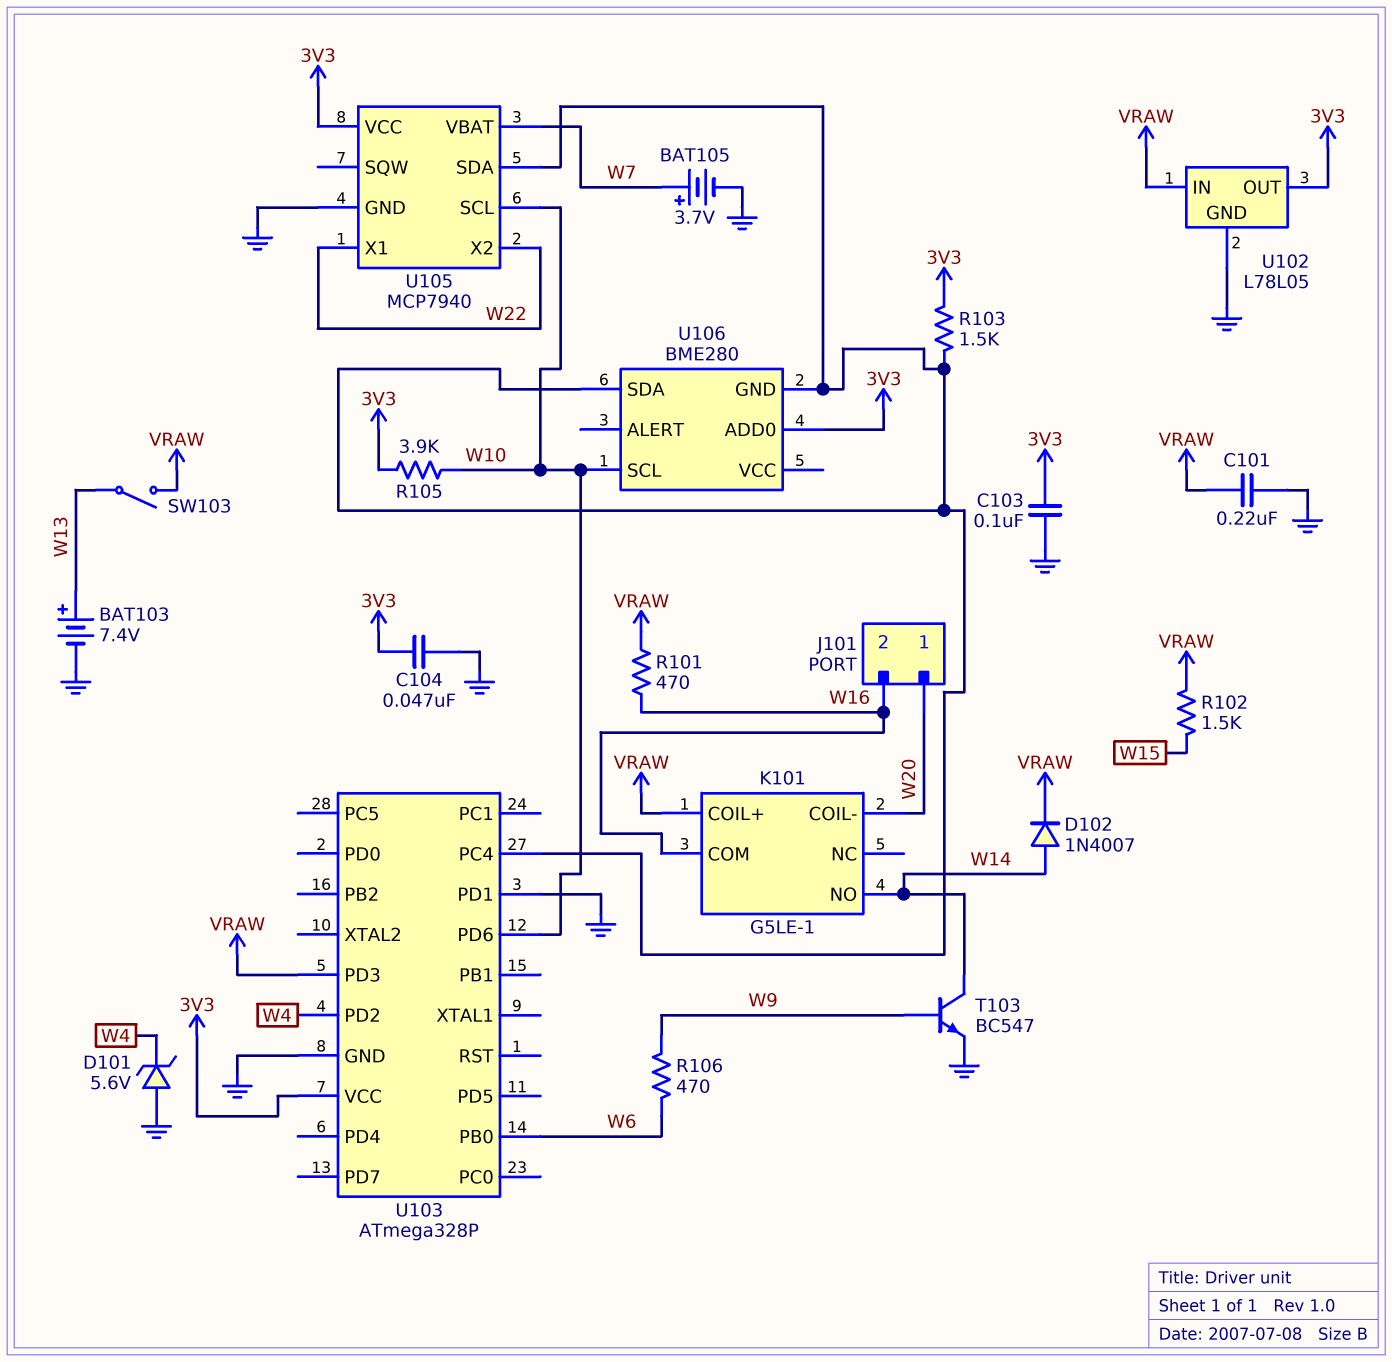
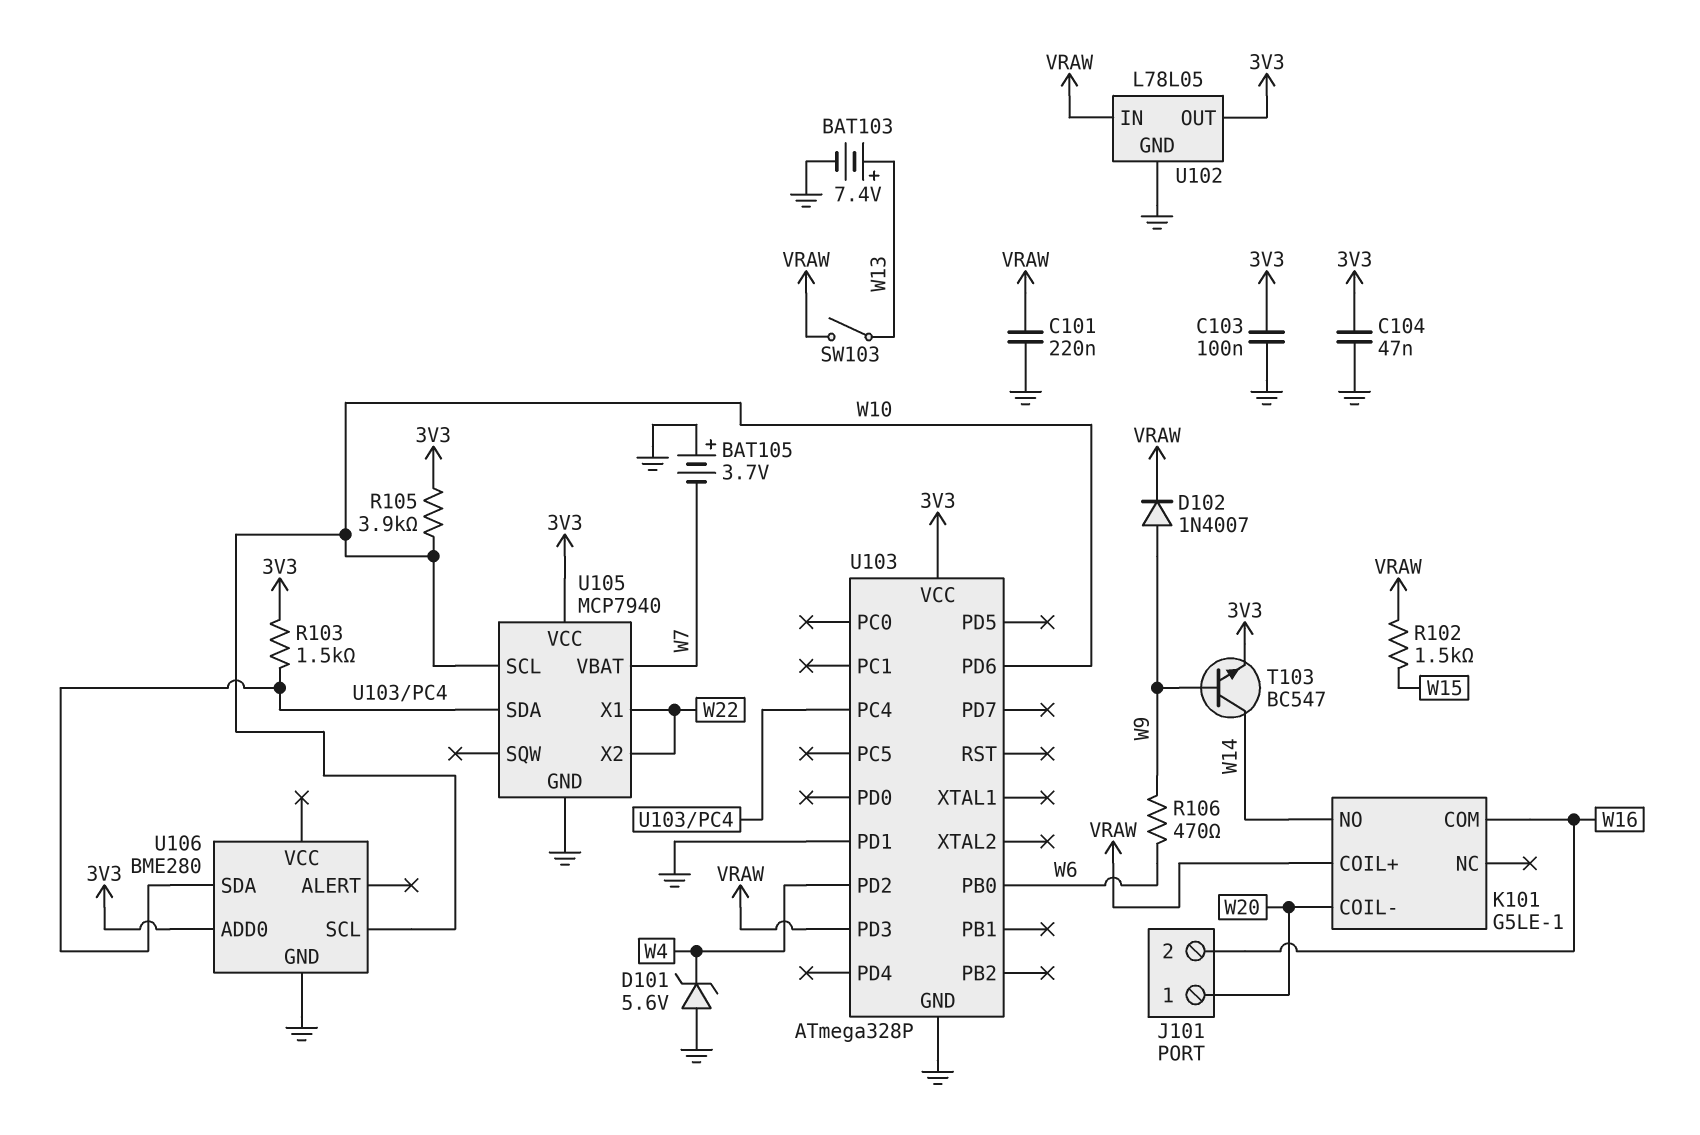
BAT105: 3.7V (plus W7, minus GND) -> 3.7V (plus GND, minus W7)
D102: diode 1N4007 (A W14, K VRAW) -> diode 1N4007 (A W9, K VRAW)
R101: 470 (VRAW, W16) -> none
T103: NPN BC547 (B W9, C W14, E GND) -> NPN BC547 (B W9, C W14, E 3V3)
U106 pin GND: U103/PC4 -> GND

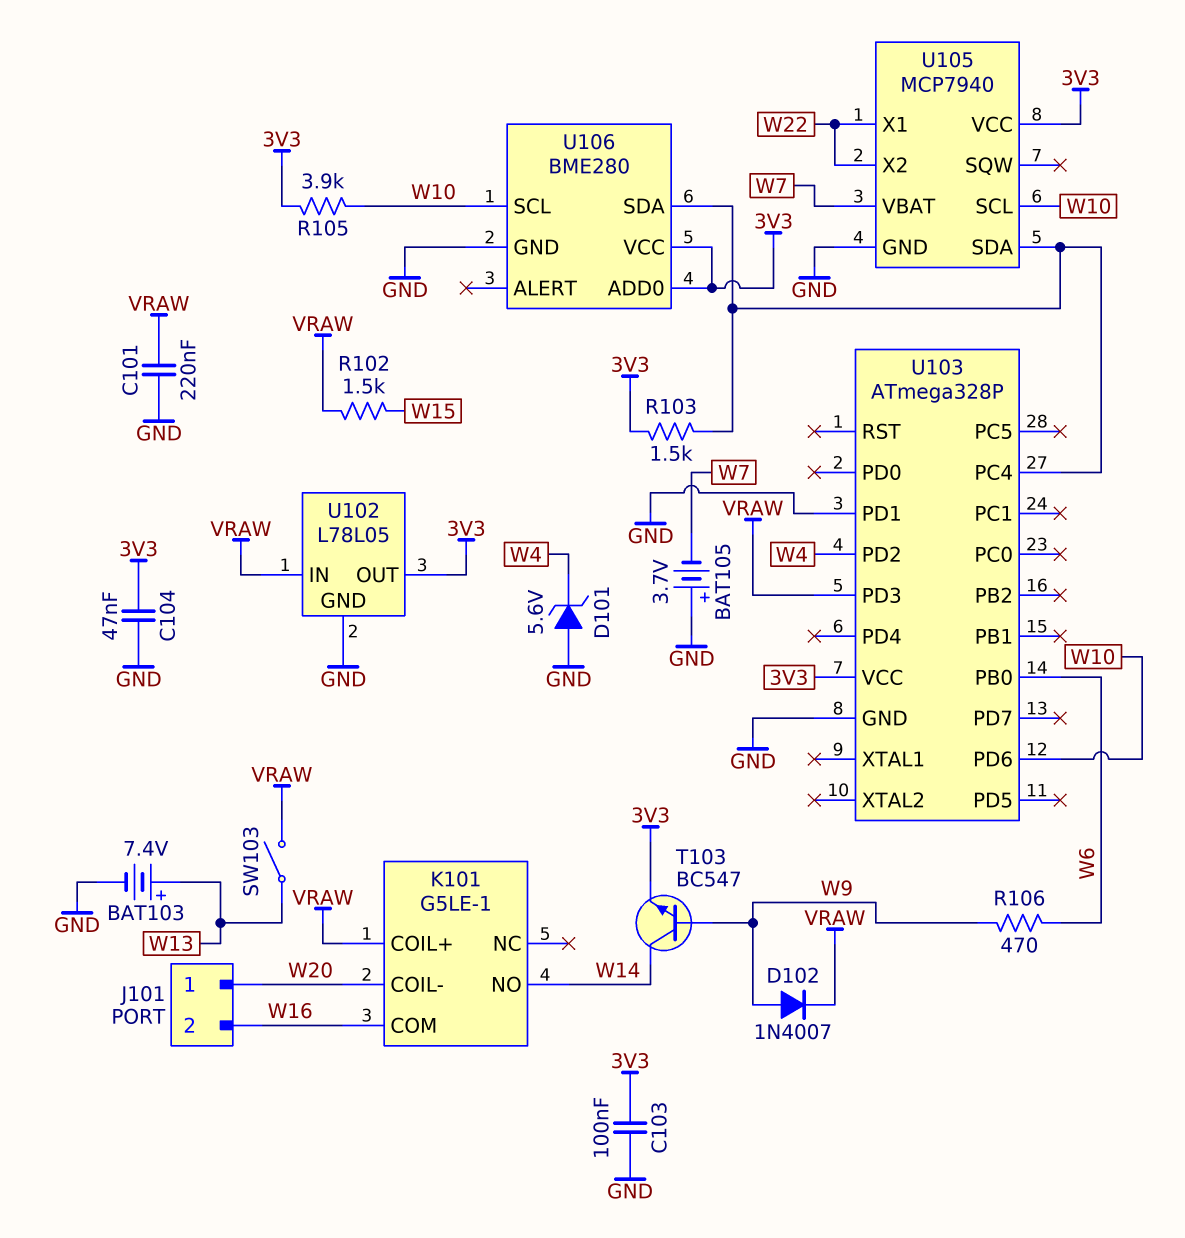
U106 pin VCC: none -> 3V3

